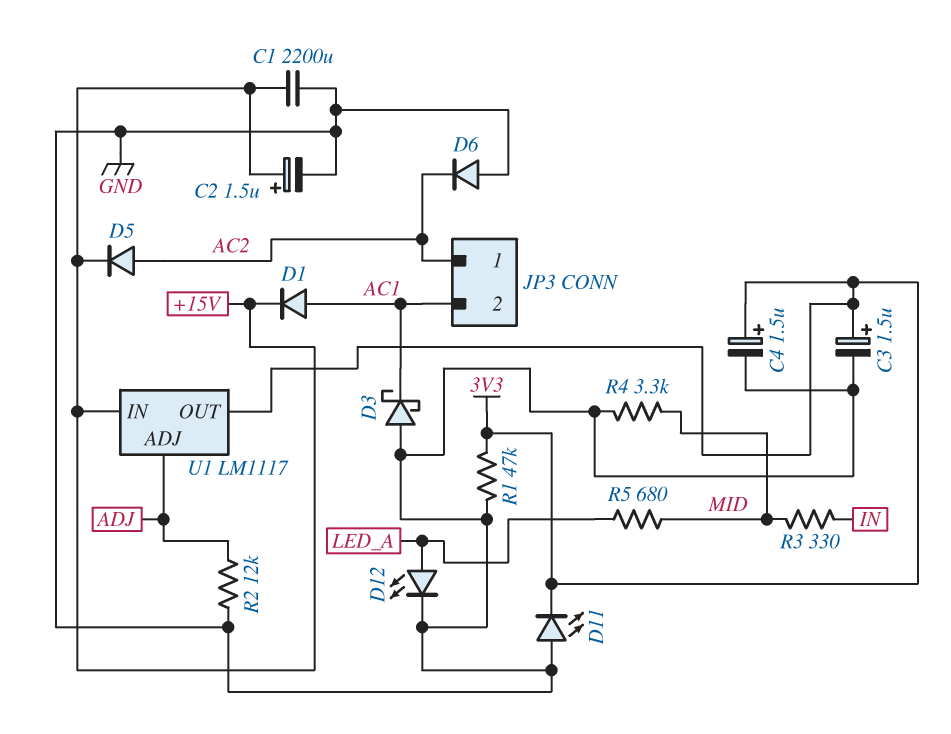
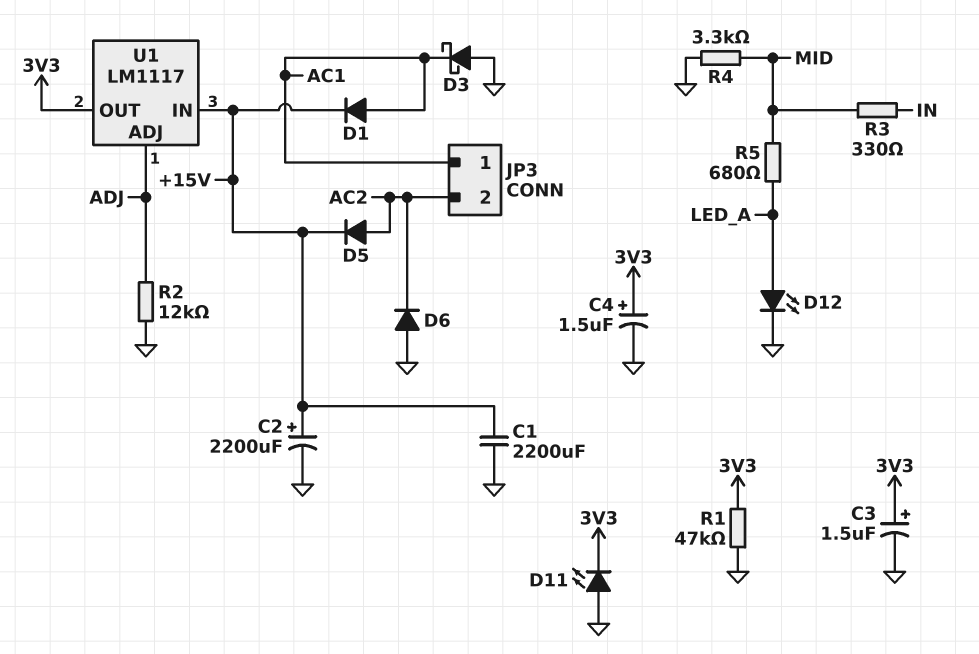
C2: 1.5uF (plus +15V, minus GND) -> 2200uF (plus +15V, minus GND)
JP3 pin 1: AC2 -> AC1
JP3 pin 2: AC1 -> AC2

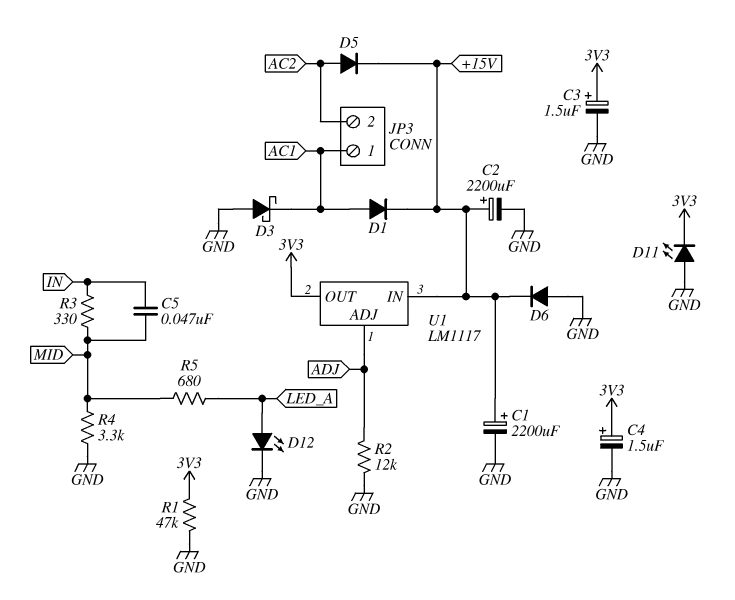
C1: 2200uF (+15V, GND) -> 2200uF (plus +15V, minus GND)
C5: none -> 47nF (IN, MID)
D6: diode (A GND, K AC2) -> diode (A GND, K +15V)

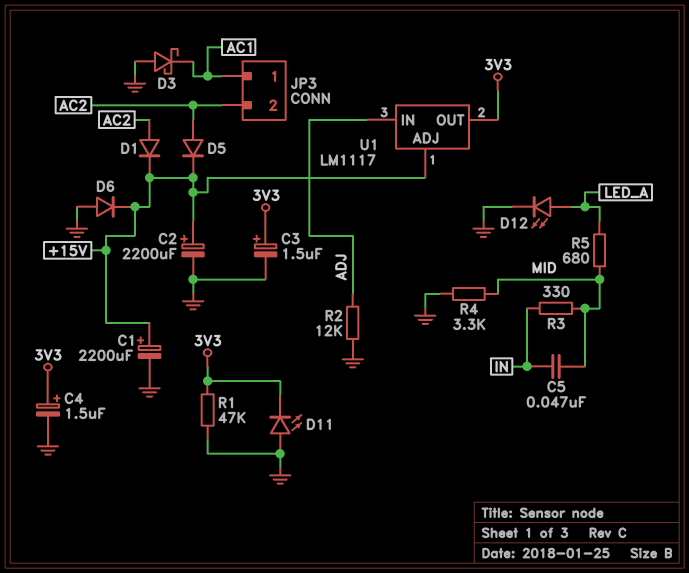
D1: diode (A AC1, K +15V) -> diode (A AC2, K +15V)
U1 pin ADJ: ADJ -> +15V
U1 pin IN: +15V -> ADJ

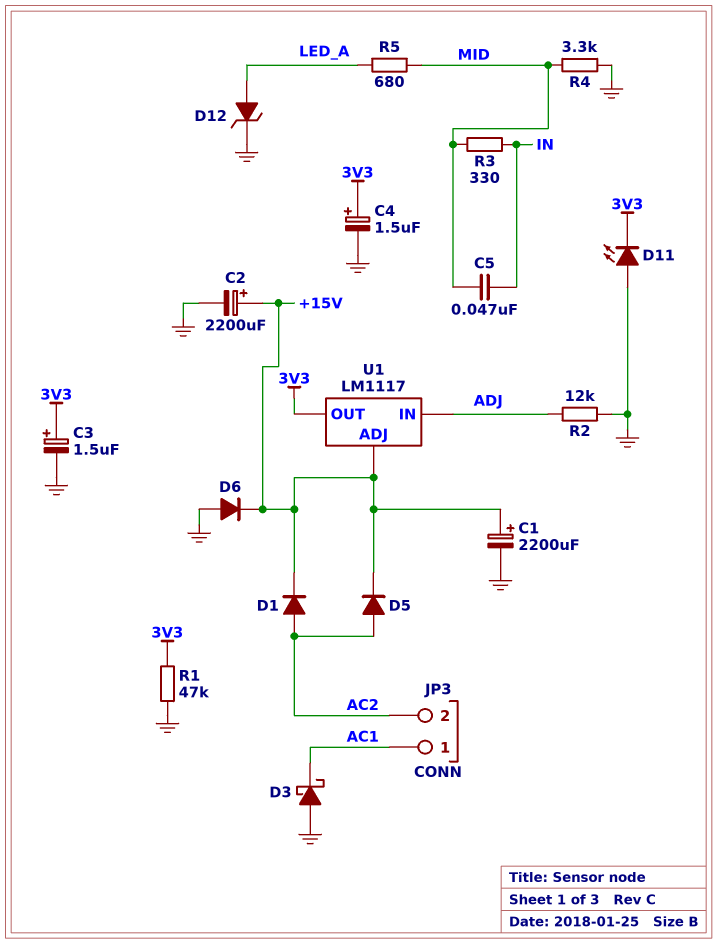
D12: LED (A LED_A, K GND) -> zener (A LED_A, K GND)

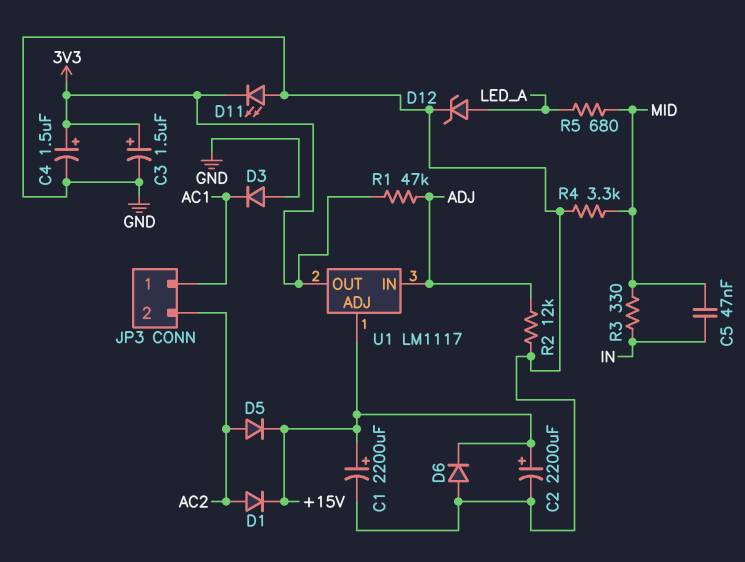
D3: schottky (A GND, K AC1) -> diode (A GND, K AC1)
R1: 47k (3V3, GND) -> 47k (3V3, ADJ)

